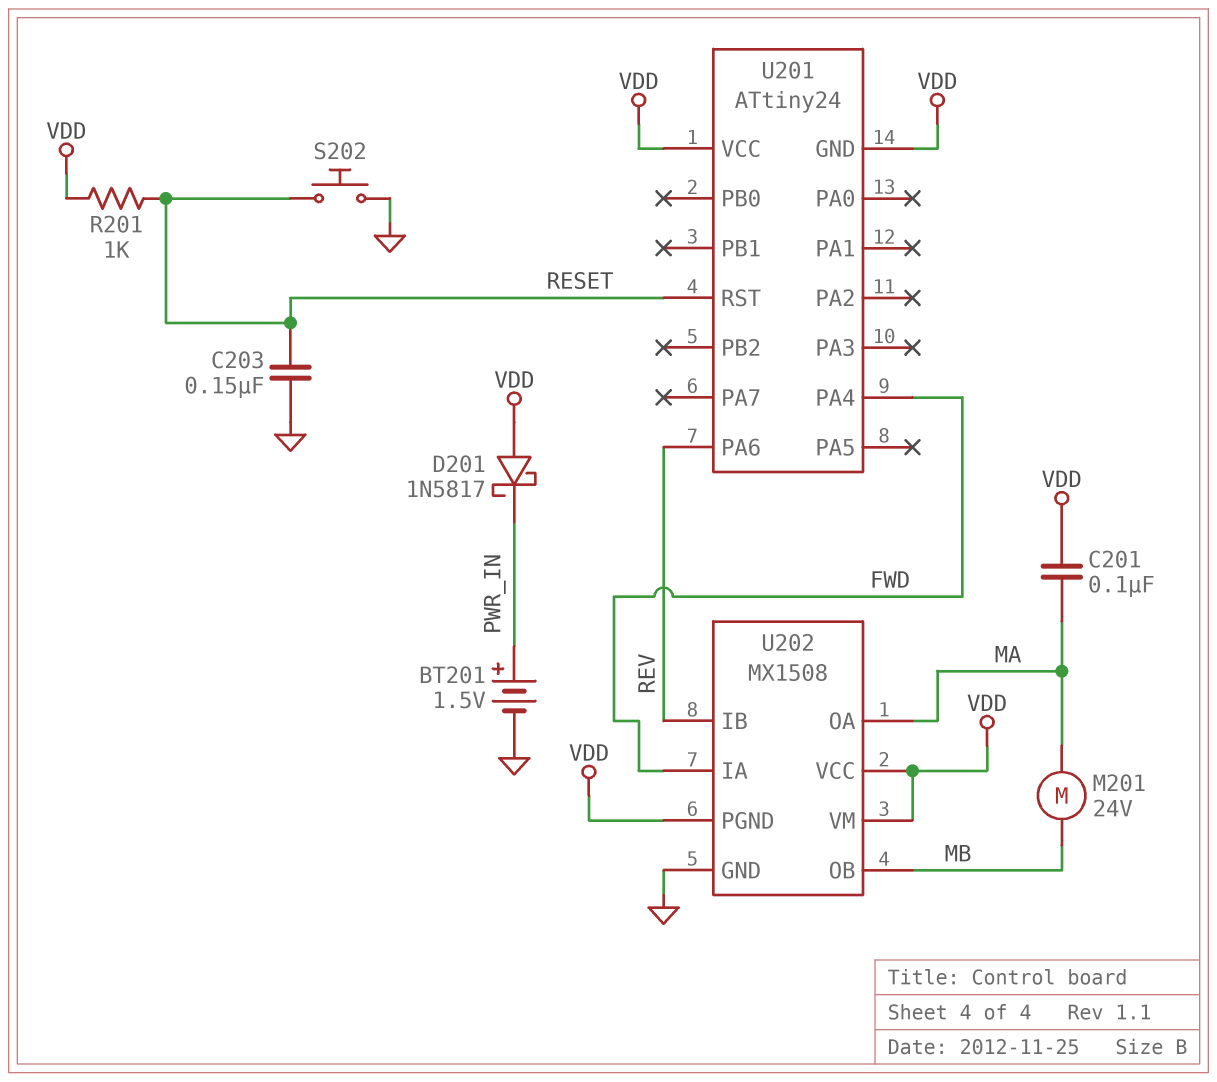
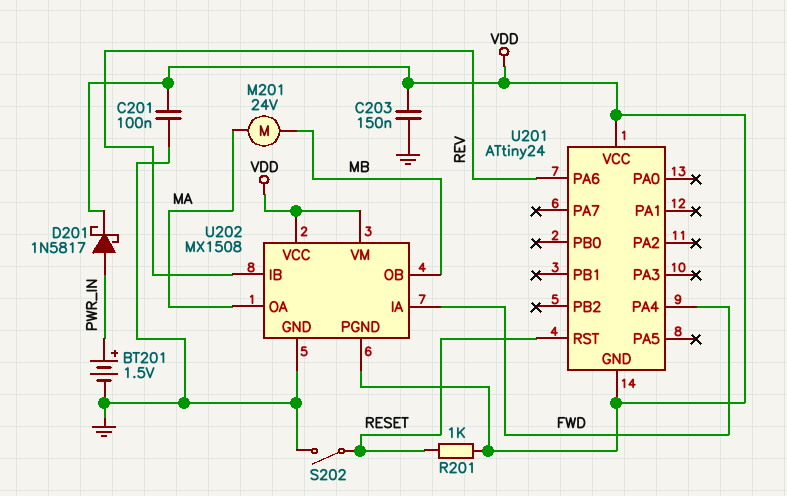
C201: 100nF (MA, VDD) -> 100nF (GND, VDD)
C203: 150nF (GND, RESET) -> 150nF (GND, VDD)
D201: schottky 1N5817 (A VDD, K PWR_IN) -> schottky 1N5817 (A PWR_IN, K VDD)
S202: button (GND, RESET) -> switch (GND, RESET)

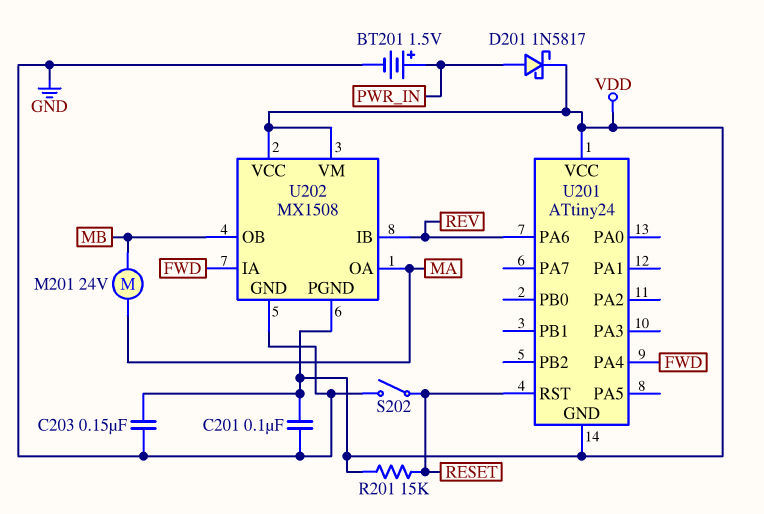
R201: 1k (RESET, VDD) -> 15k (RESET, VDD)

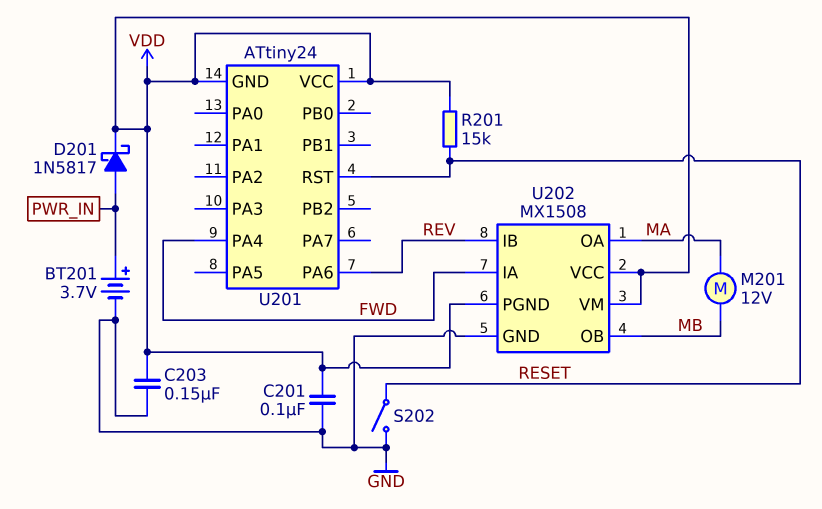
BT201: 1.5V (plus PWR_IN, minus GND) -> 3.7V (plus PWR_IN, minus GND)
M201: motor 24V (MA, MB) -> motor 12V (MA, MB)

